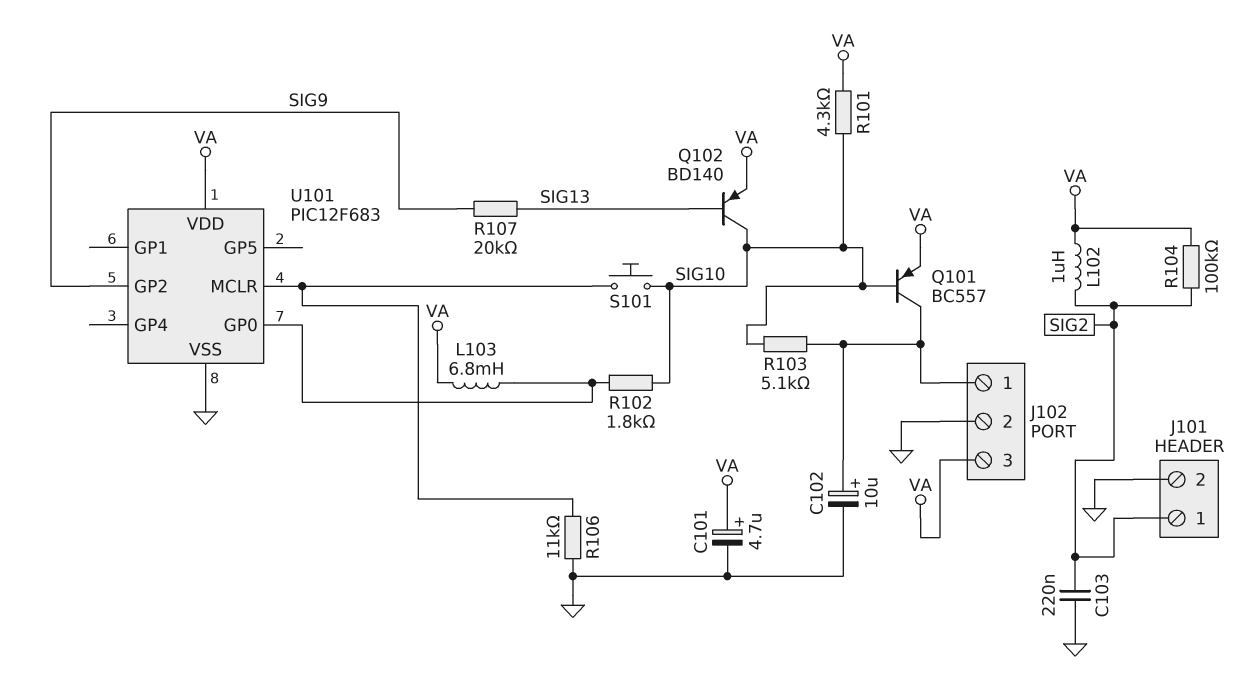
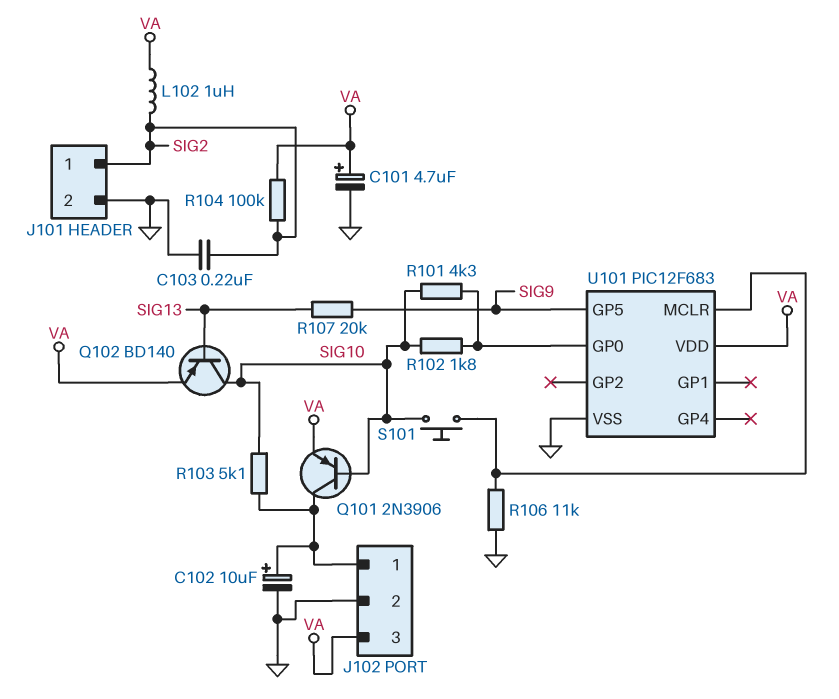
L103: 6.8mH (U101/GP0, VA) -> none
Q101: PNP BC557 (B SIG10, C J102/1, E VA) -> PNP 2N3906 (B SIG10, C J102/1, E VA)
R101: 4.3k (SIG10, VA) -> 4.3k (SIG10, U101/GP0)
U101 pin GP2: SIG9 -> none
U101 pin GP5: none -> SIG9

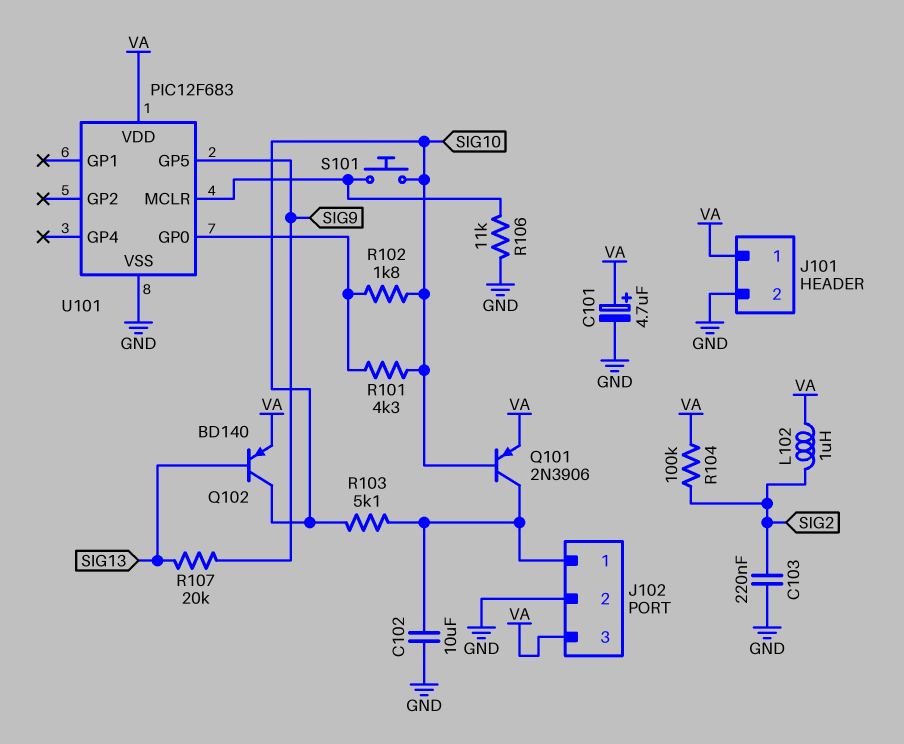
C102: 10uF (plus J102/1, minus GND) -> 10uF (GND, J102/1)
J101 pin 1: SIG2 -> VA

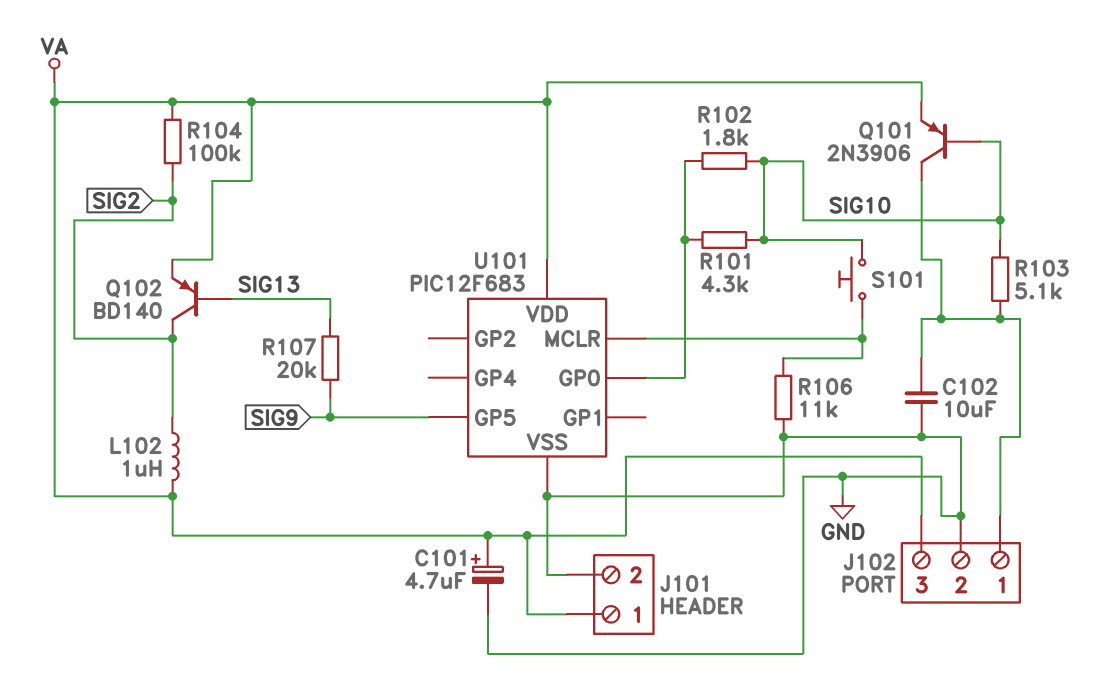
C103: 220nF (GND, SIG2) -> none
Q102: PNP BD140 (B SIG13, C SIG10, E VA) -> PNP BD140 (B SIG13, C SIG2, E VA)

